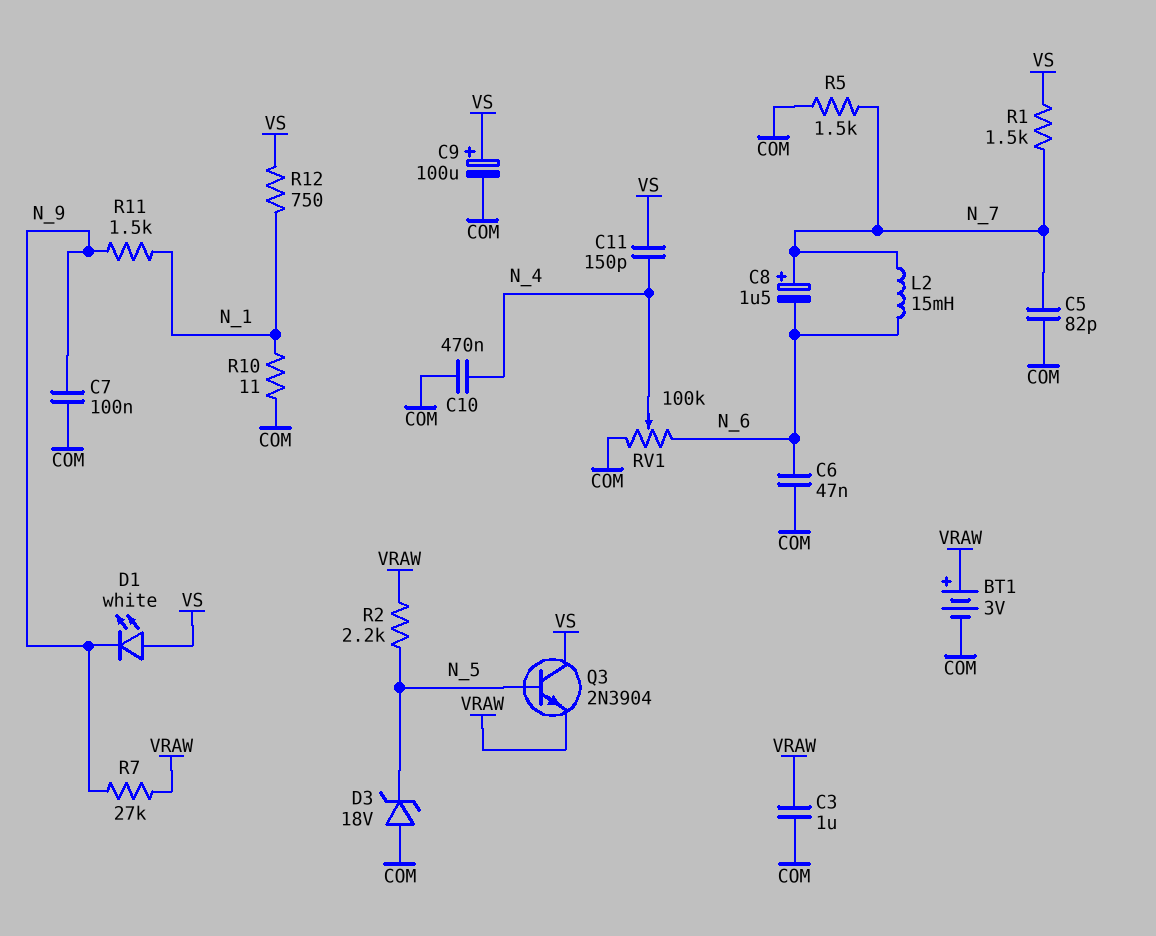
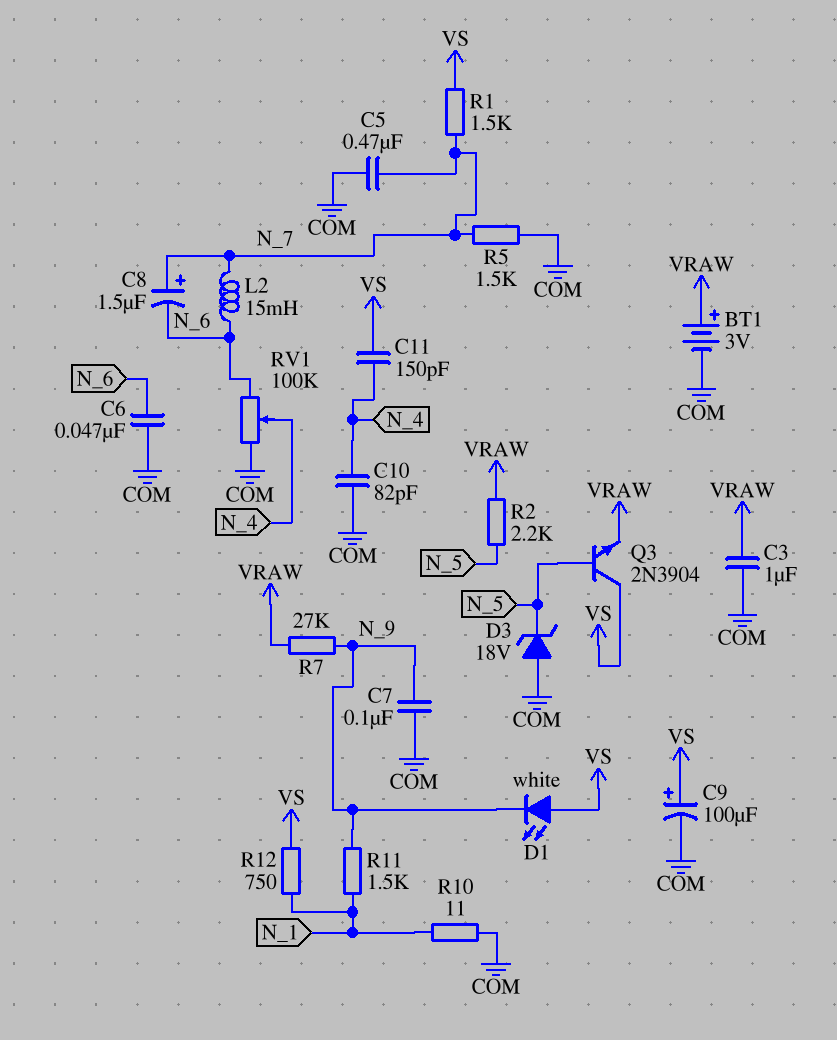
C5: 82pF (COM, N_7) -> 470nF (COM, N_7)
C10: 470nF (COM, N_4) -> 82pF (COM, N_4)

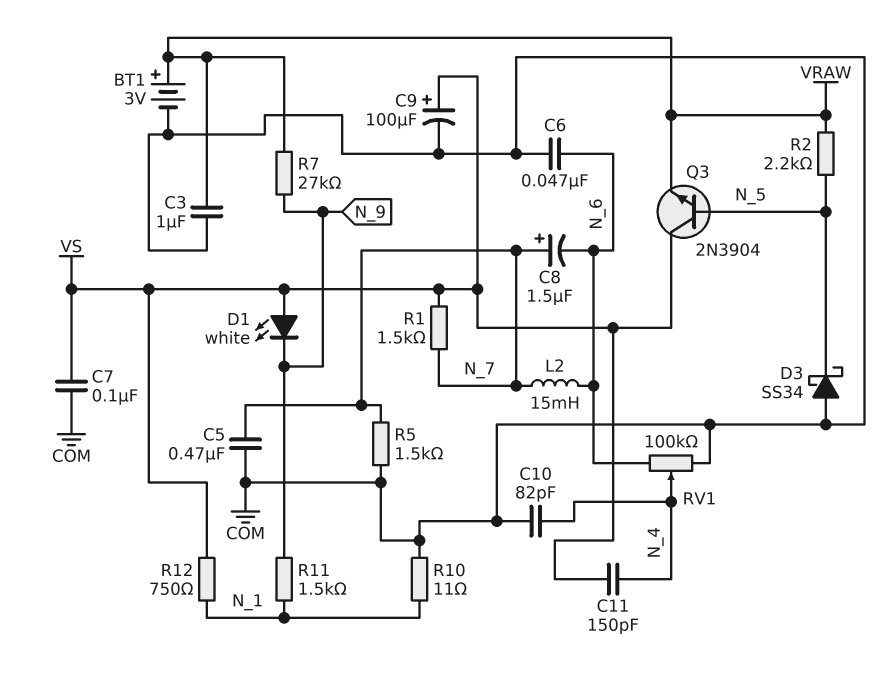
C7: 100nF (COM, N_9) -> 100nF (COM, VS)
D3: zener 18V (A COM, K N_5) -> schottky SS34 (A COM, K N_5)

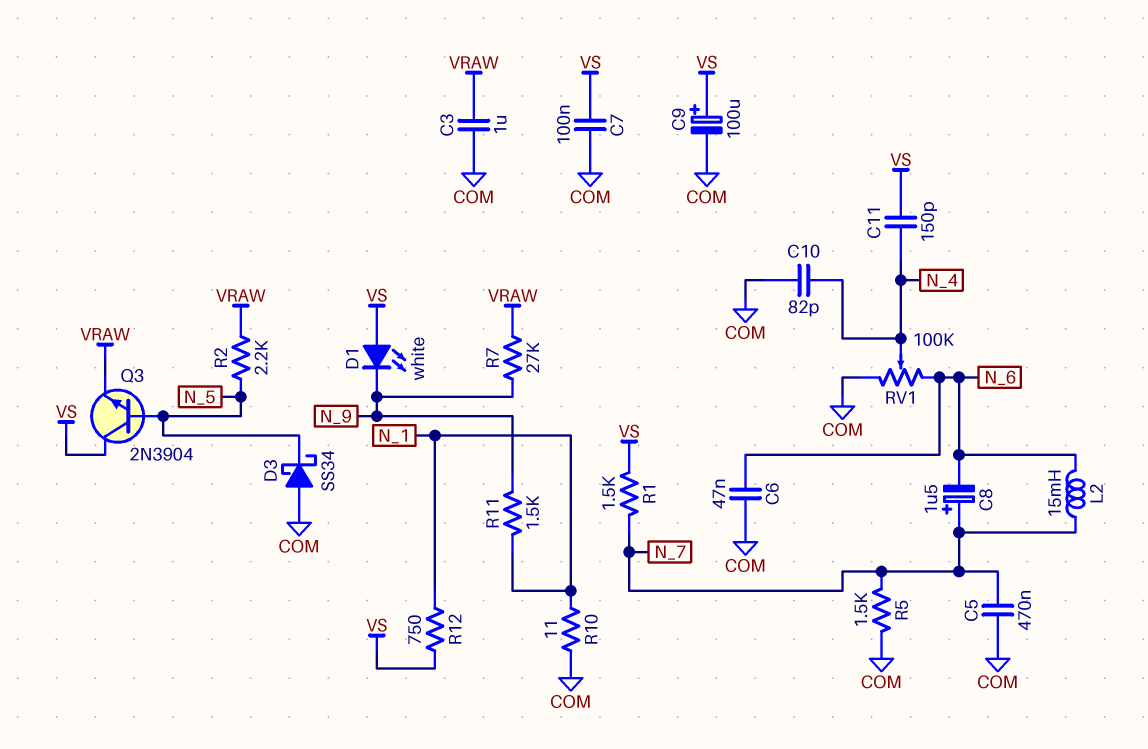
BT1: 3V (plus VRAW, minus COM) -> none

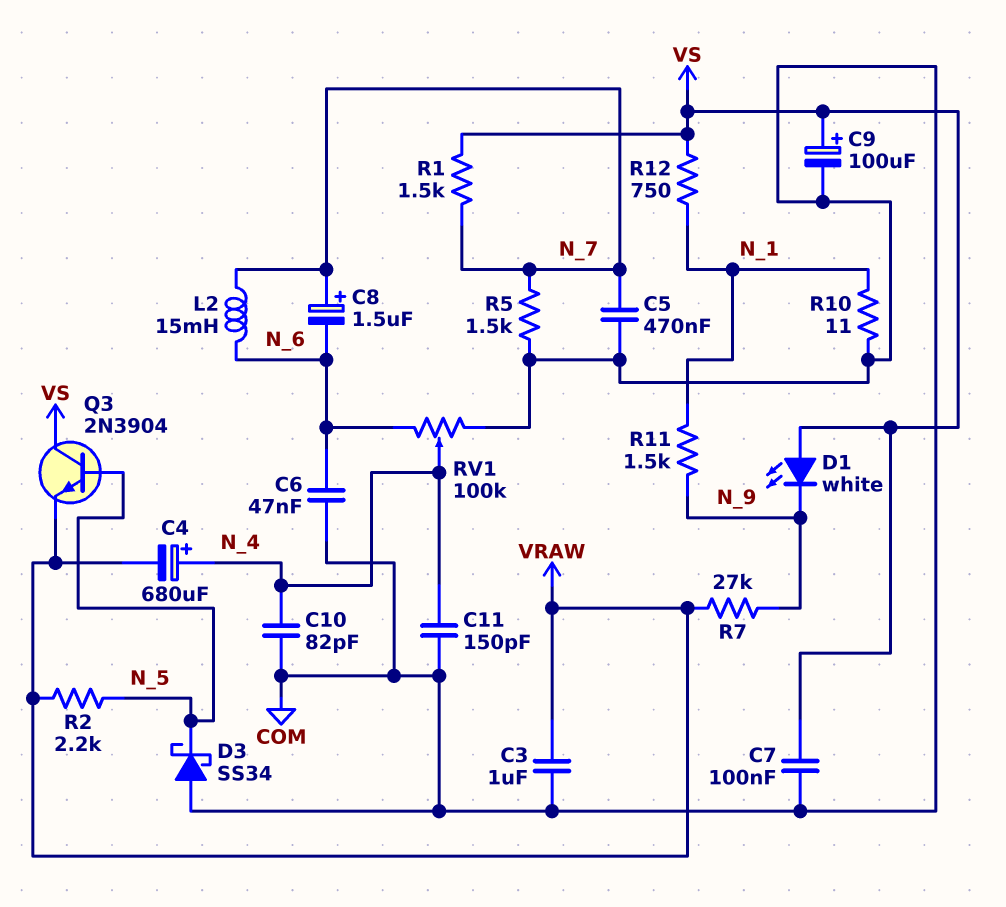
C4: none -> 680uF (plus N_4, minus VRAW)
C11: 150pF (N_4, VS) -> 150pF (COM, N_4)

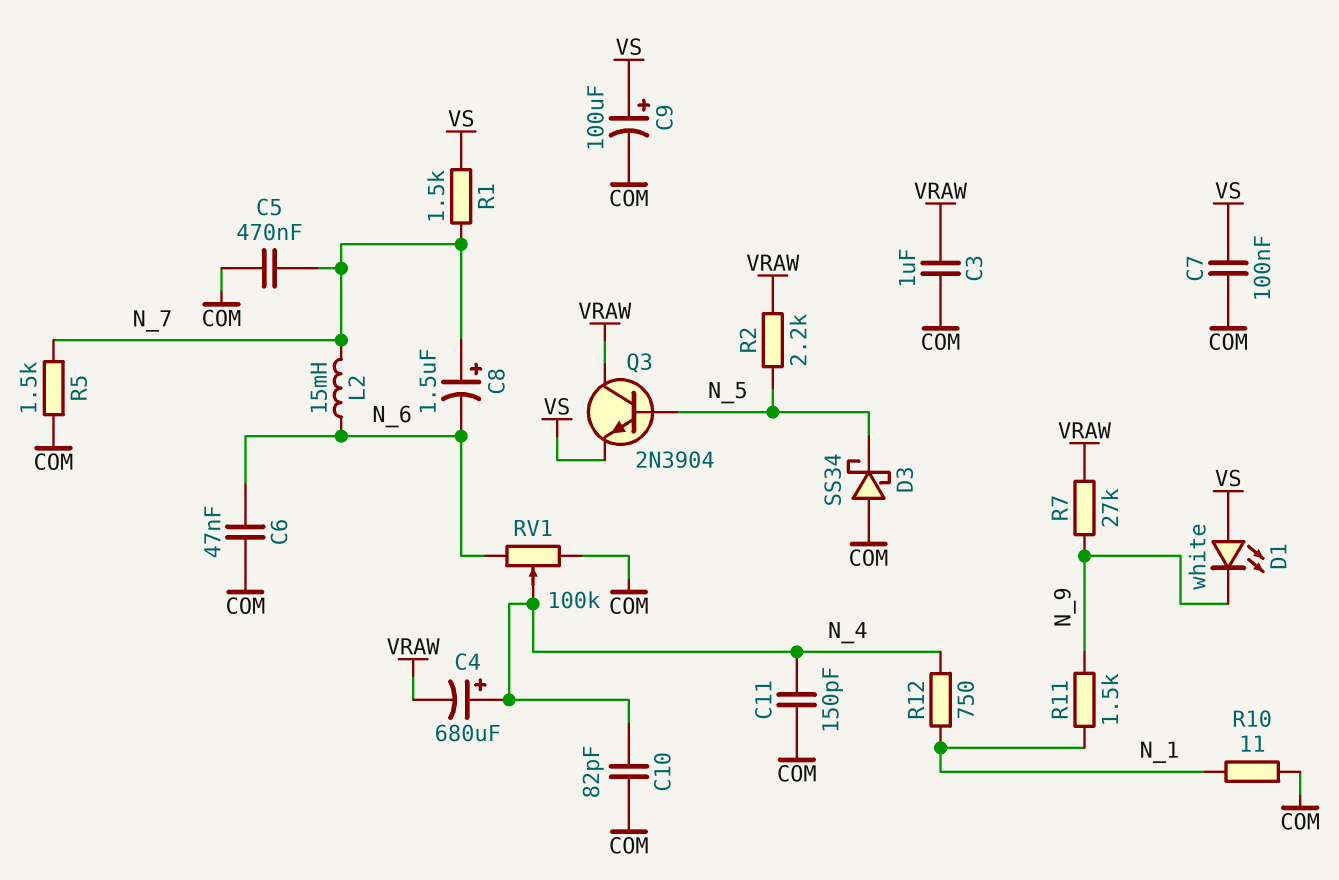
Q3: NPN 2N3904 (B N_5, C VS, E VRAW) -> NPN 2N3904 (B N_5, C VRAW, E VS)
R12: 750 (N_1, VS) -> 750 (N_1, N_4)

